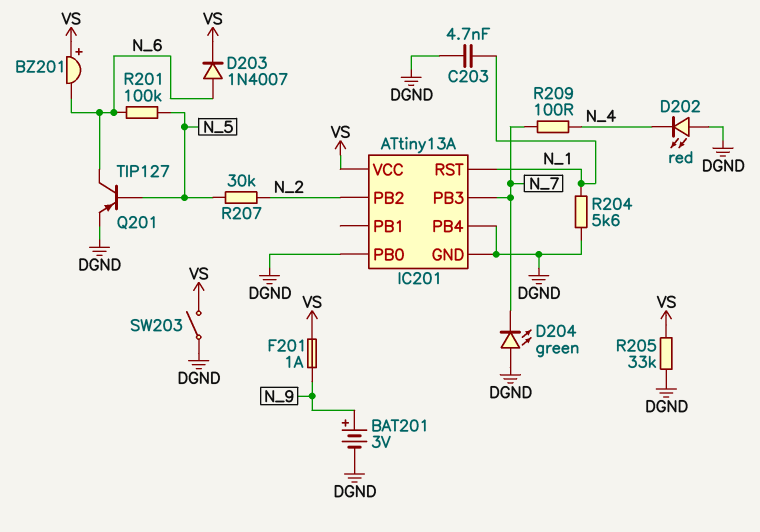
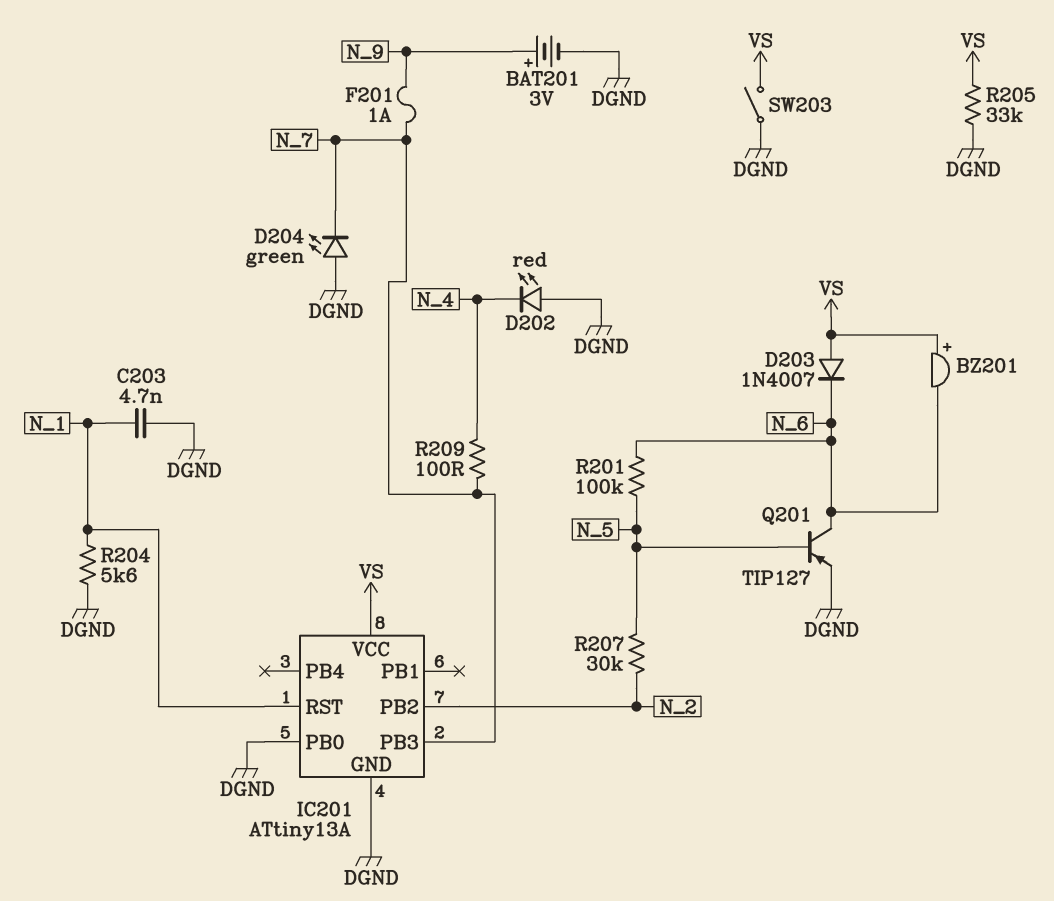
D203: diode 1N4007 (A N_6, K VS) -> diode 1N4007 (A VS, K N_6)
F201: 1A (N_9, VS) -> 1A (N_7, N_9)
IC201 pin PB4: DGND -> none

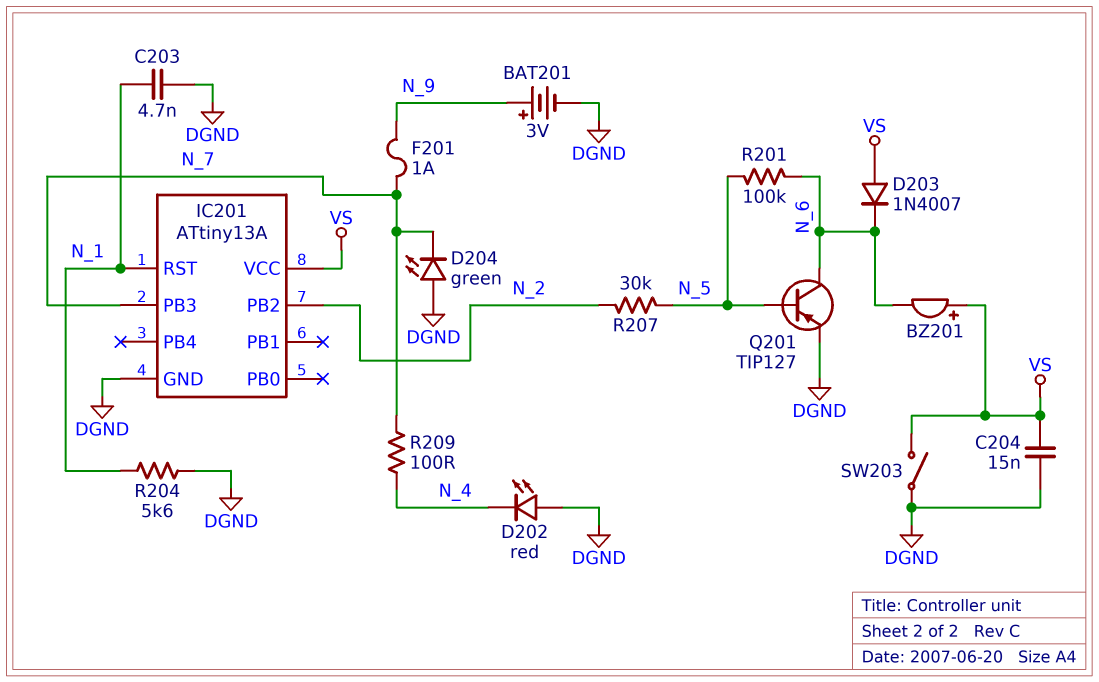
C204: none -> 15nF (DGND, VS)
IC201 pin PB0: DGND -> none
R205: 33k (DGND, VS) -> none

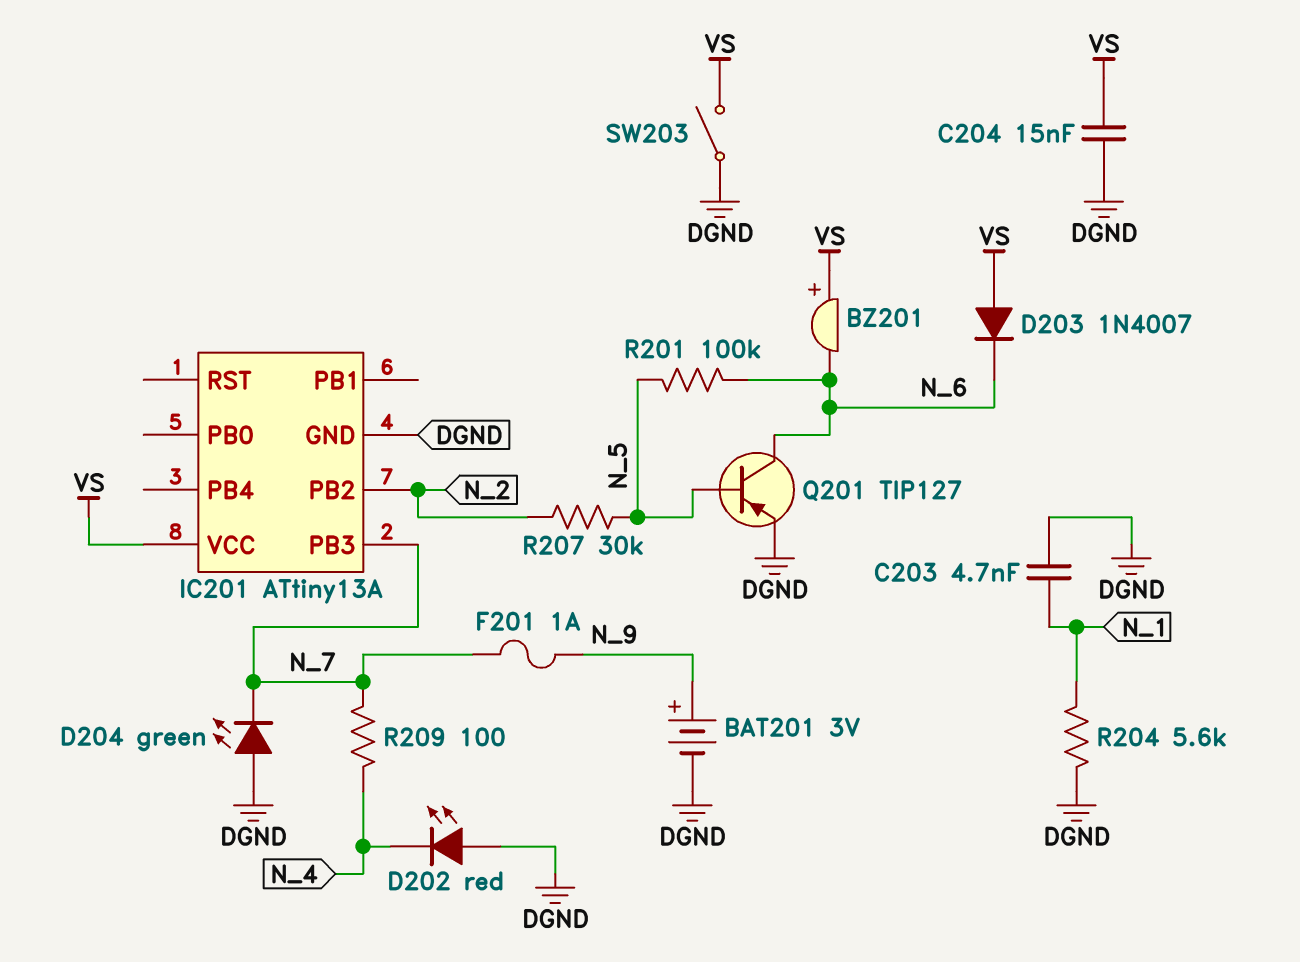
IC201 pin RST: N_1 -> none

